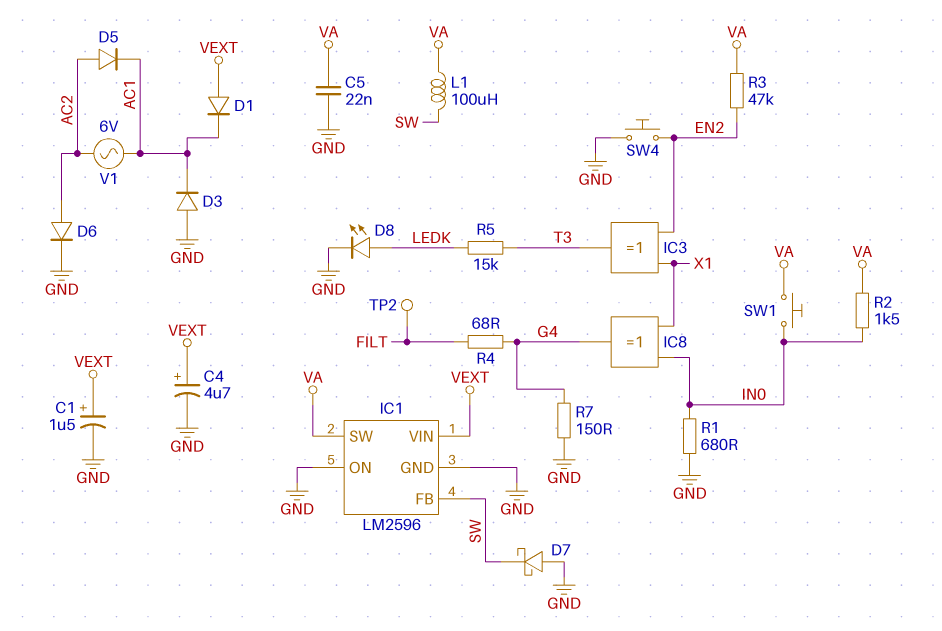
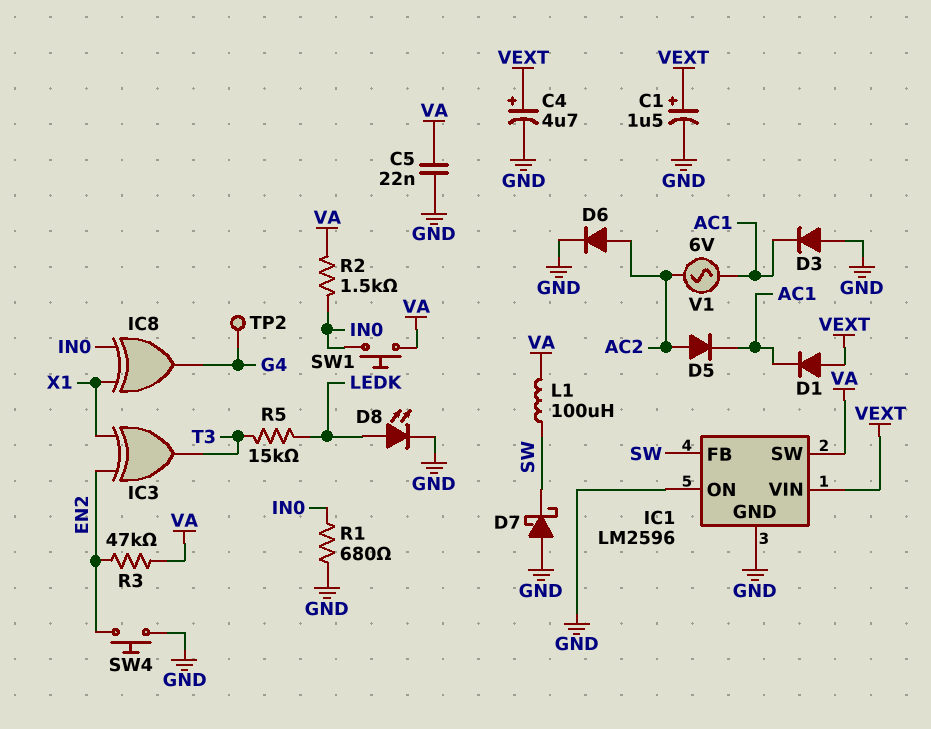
R4: 68 (FILT, G4) -> none
R7: 150 (G4, GND) -> none
TP2: test point (FILT) -> test point (G4)

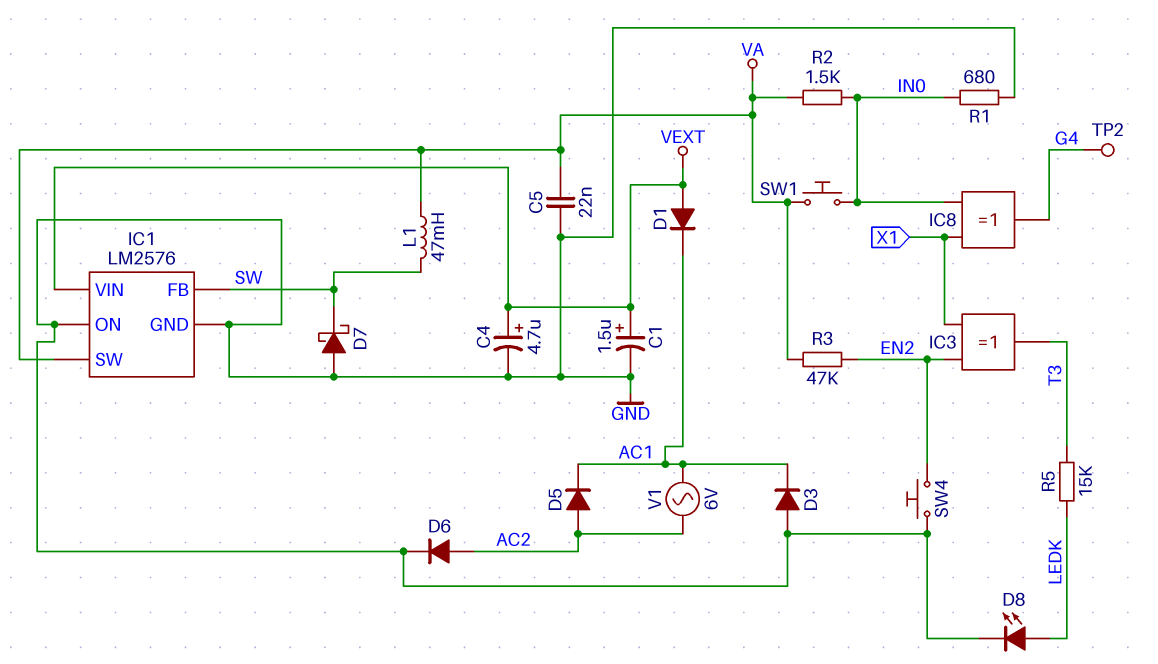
IC1: LM2596 -> LM2576
L1: 100uH (SW, VA) -> 47mH (SW, VA)

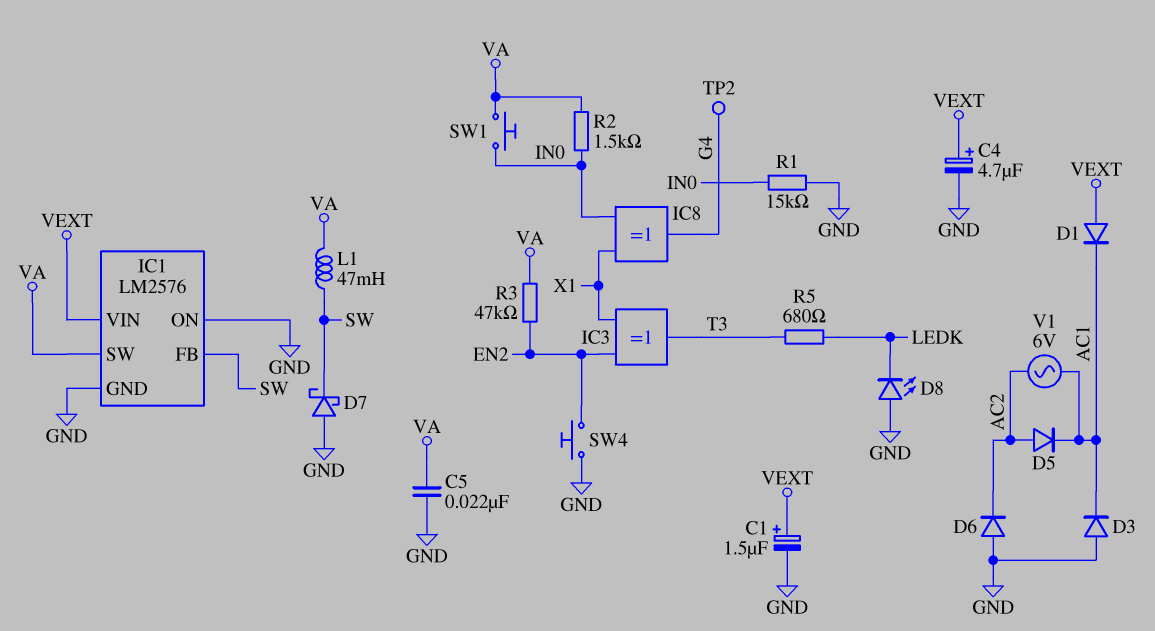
D6: diode (A AC2, K GND) -> diode (A GND, K AC2)
D8: LED (A LEDK, K GND) -> LED (A GND, K LEDK)
R1: 680 (GND, IN0) -> 15k (GND, IN0)
R5: 15k (LEDK, T3) -> 680 (LEDK, T3)

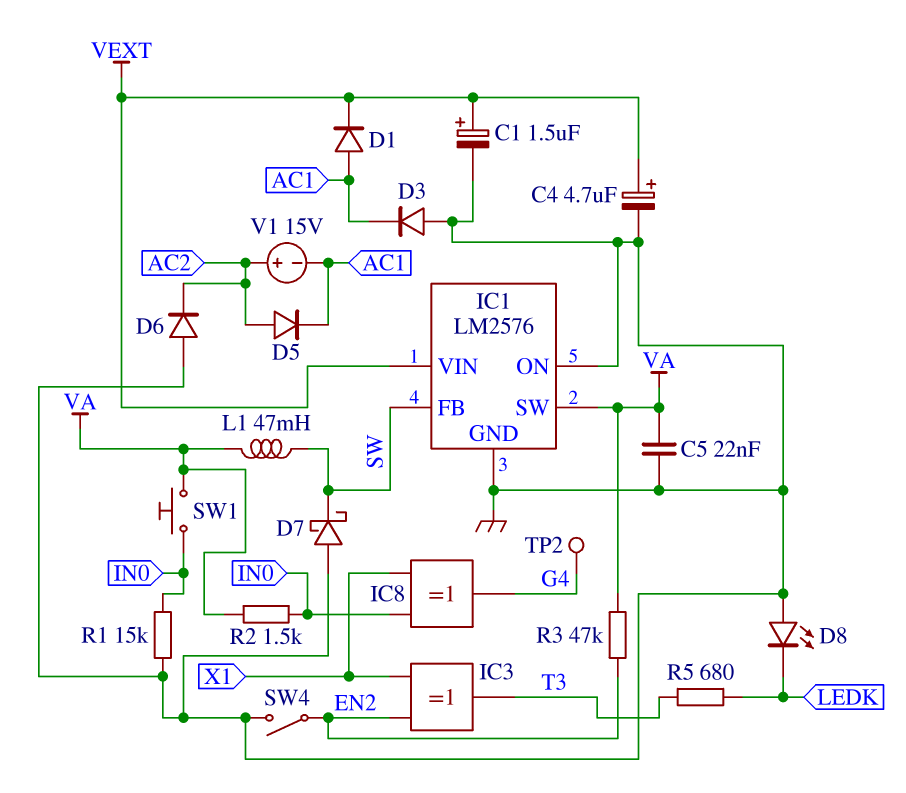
D1: diode (A VEXT, K AC1) -> diode (A AC1, K VEXT)
SW4: button (EN2, GND) -> switch (EN2, GND)
V1: AC 6V (AC1, AC2) -> 15V (plus AC2, minus AC1)

